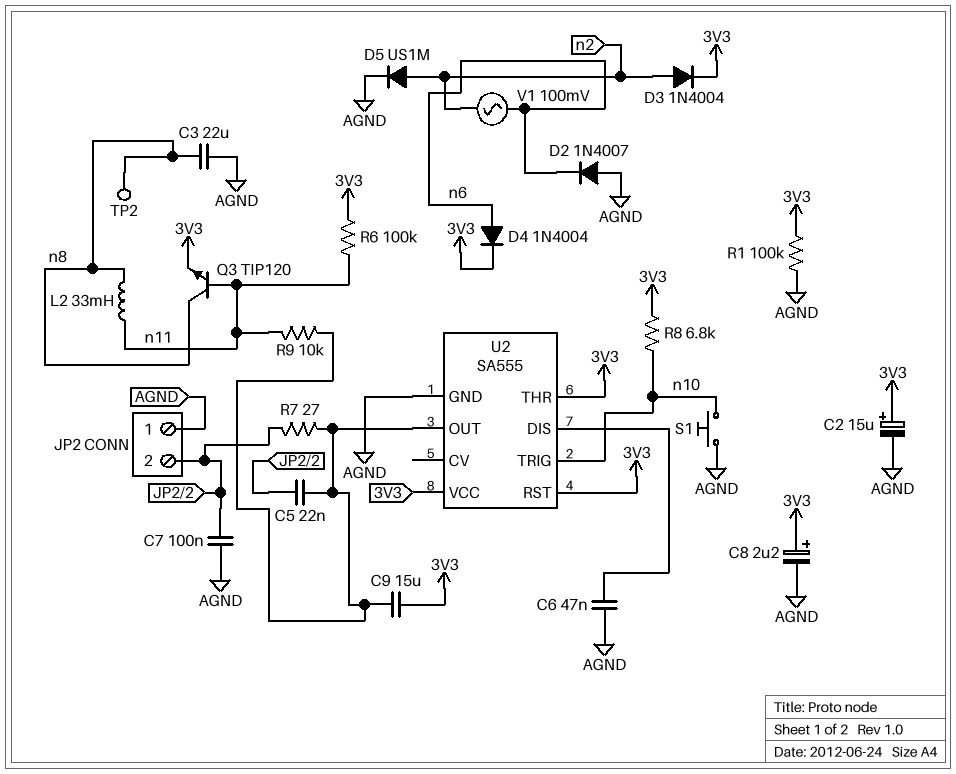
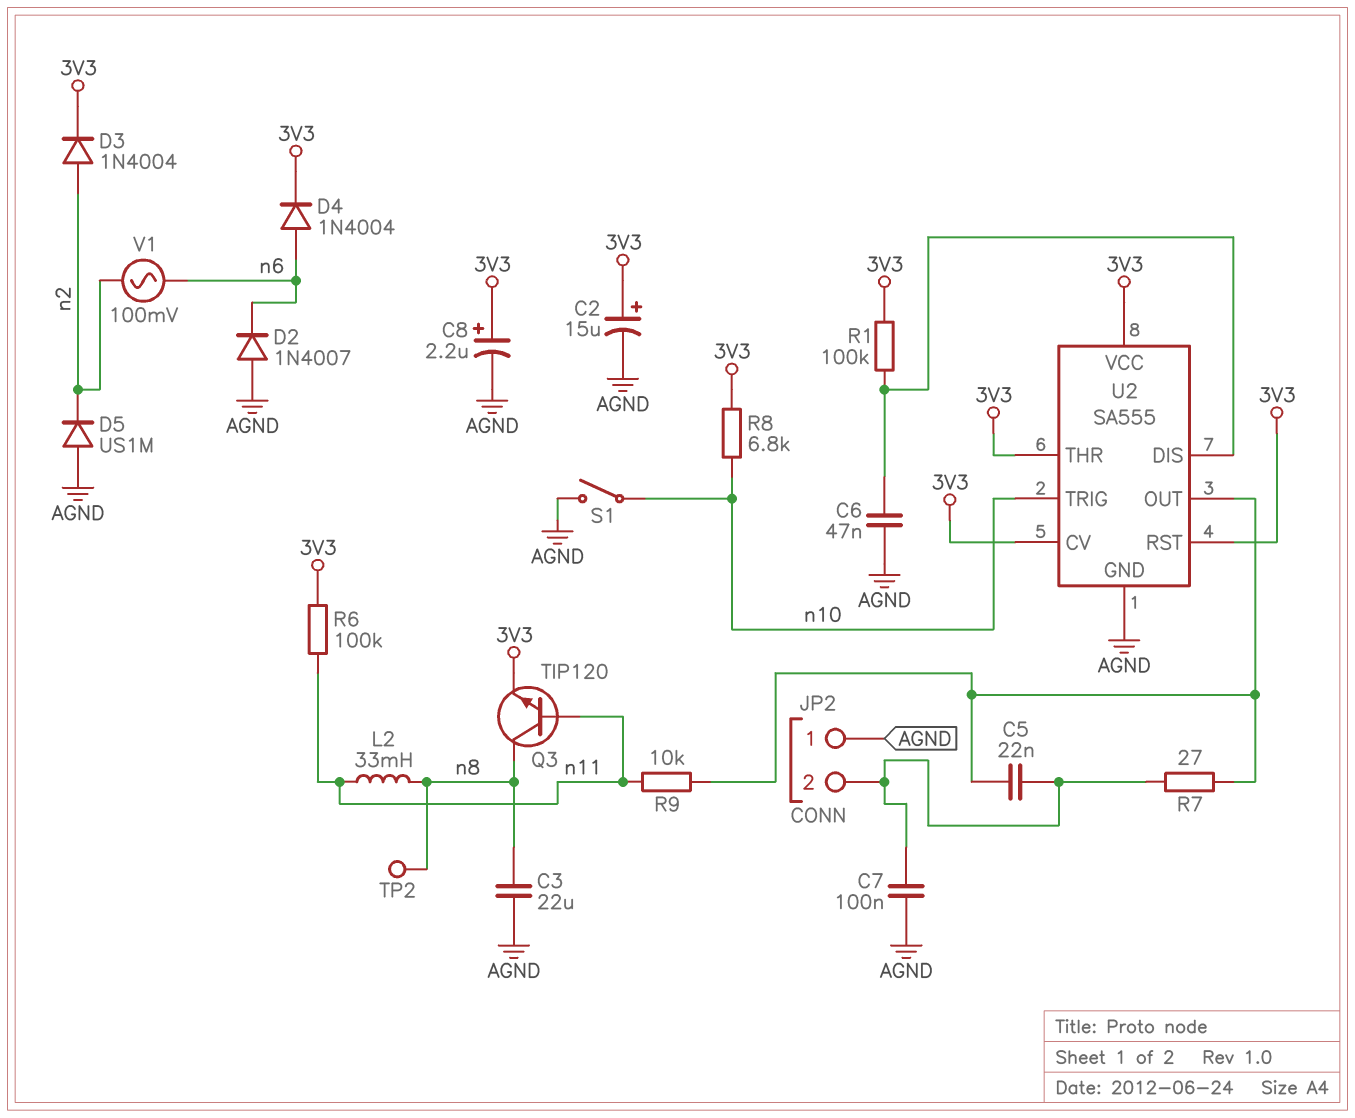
C9: 15uF (3V3, U2/OUT) -> none
D5: diode US1M (A n2, K AGND) -> diode US1M (A AGND, K n2)
R1: 100k (3V3, AGND) -> 100k (3V3, U2/DIS)
S1: button (AGND, n10) -> switch (AGND, n10)
U2 pin CV: none -> 3V3

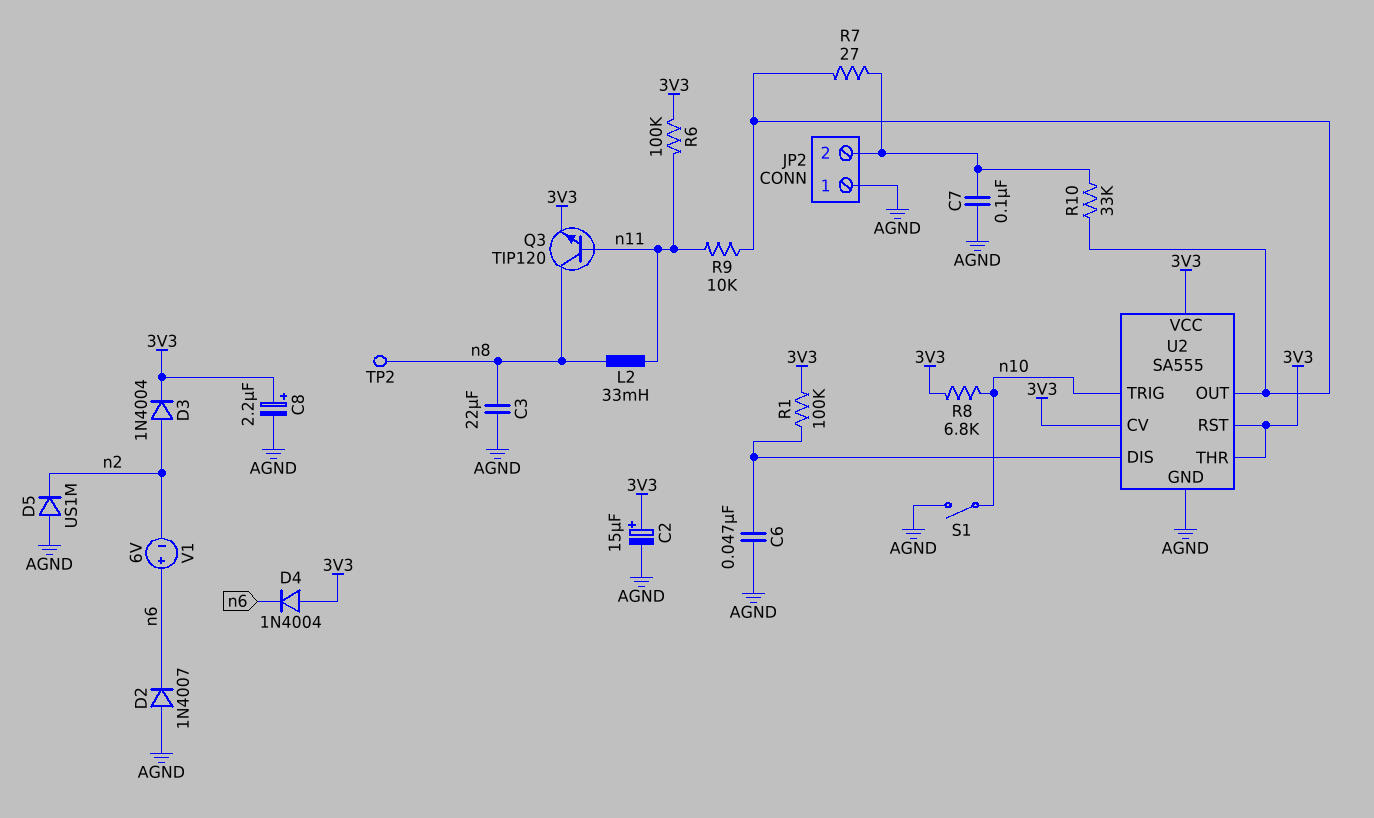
C5: 22nF (JP2/2, U2/OUT) -> none
D4: diode 1N4004 (A n6, K 3V3) -> diode 1N4004 (A 3V3, K n6)
R10: none -> 33k (JP2/2, U2/OUT)
V1: AC 100mV (n2, n6) -> 6V (plus n6, minus n2)

